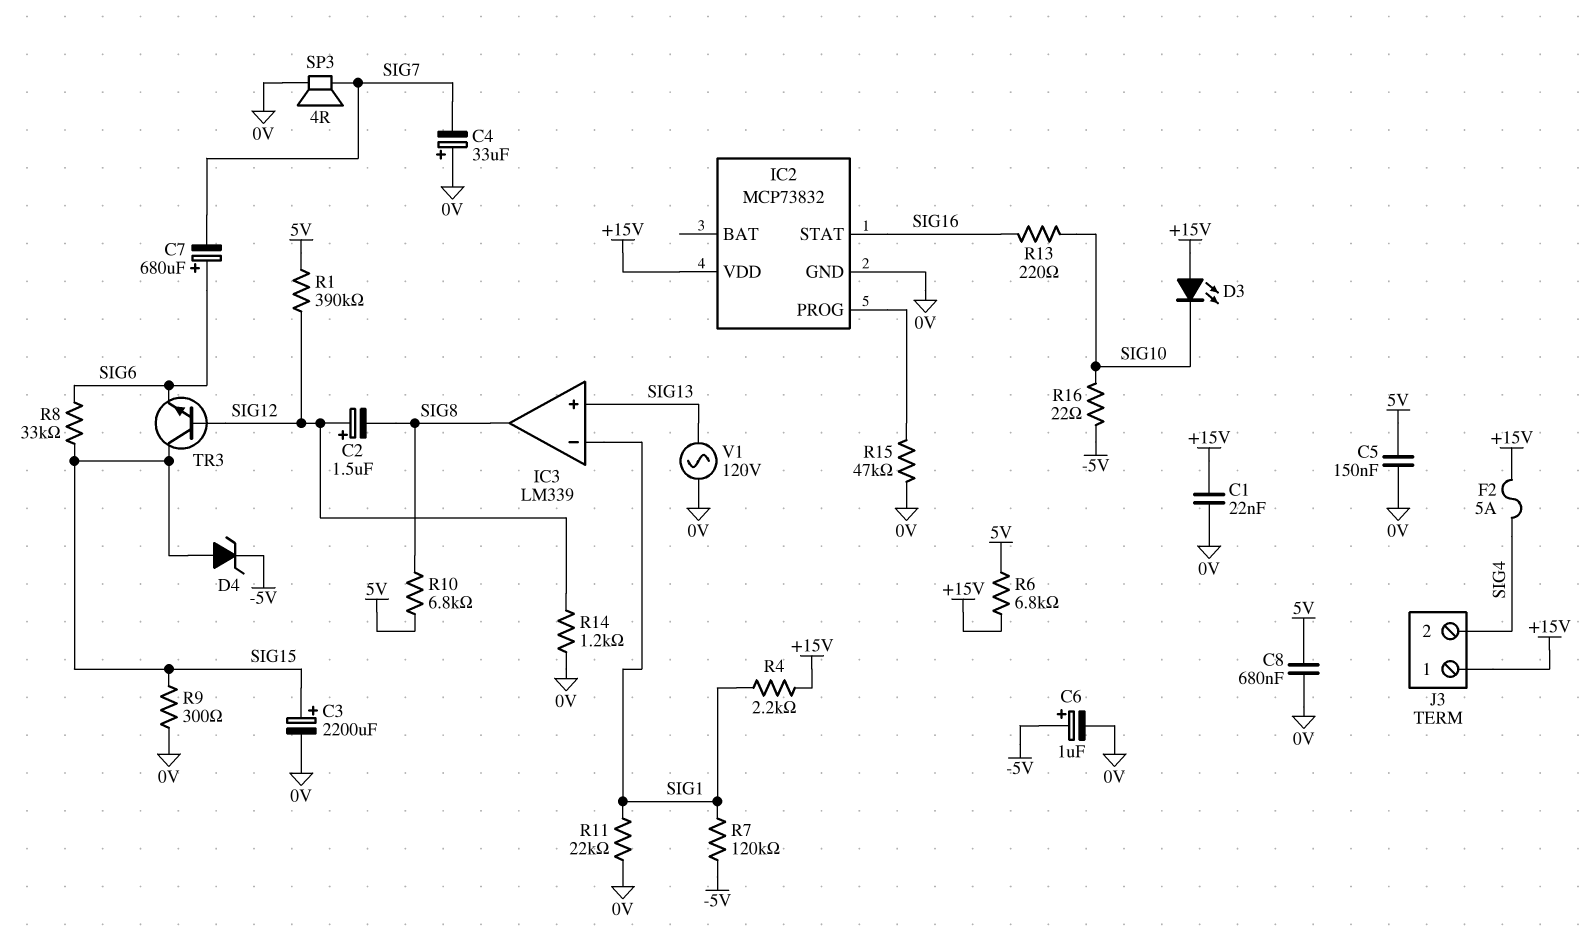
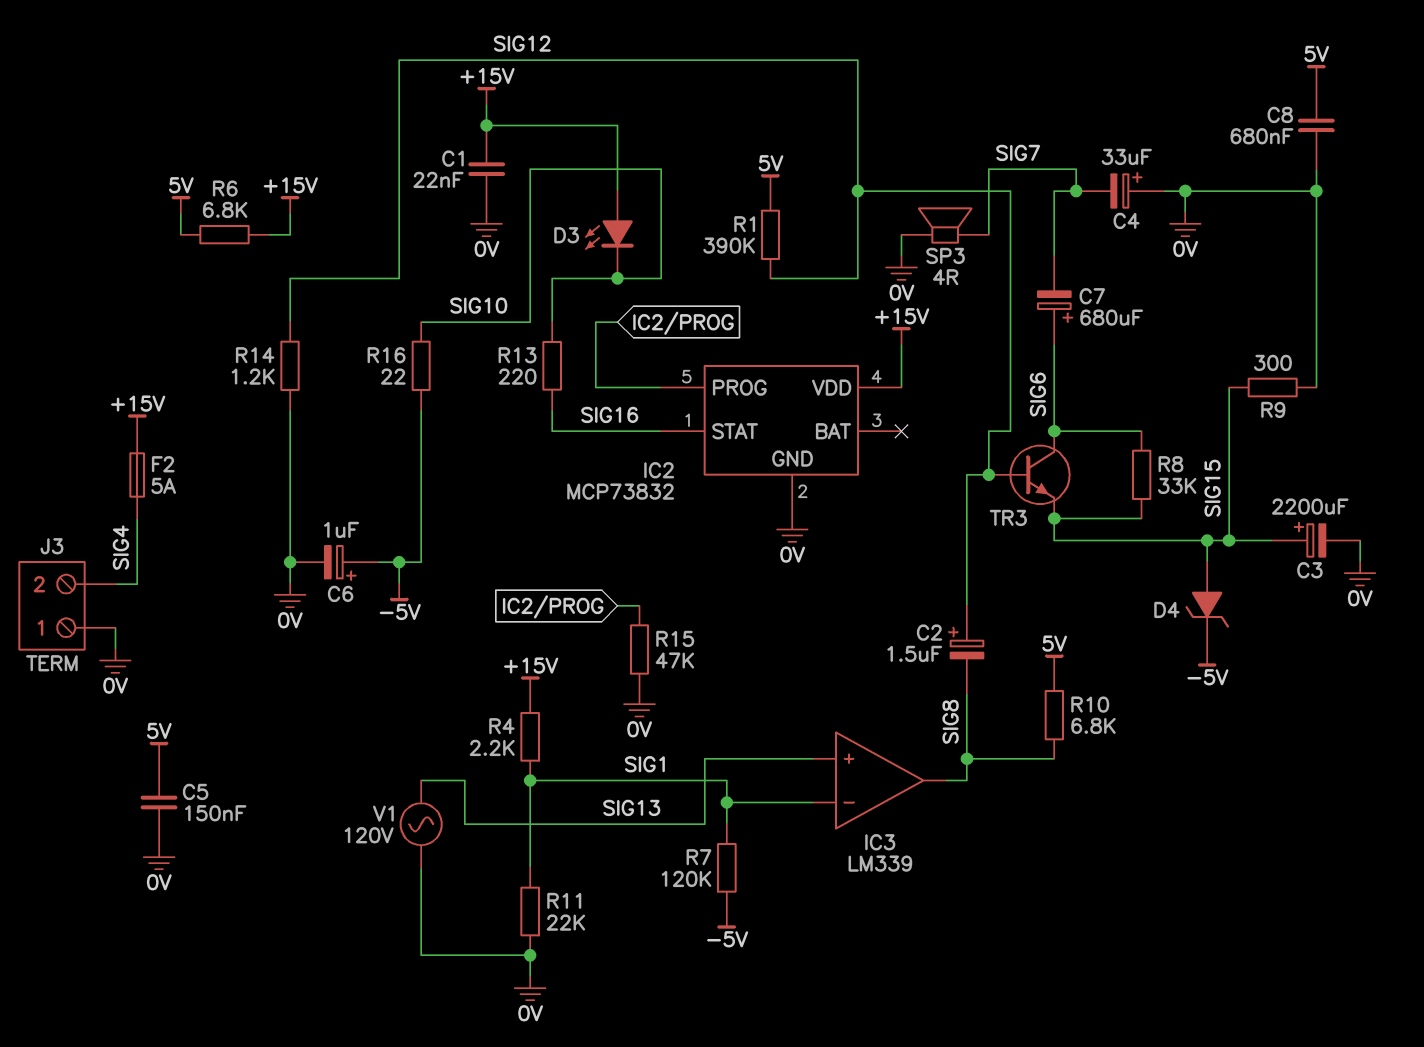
J3 pin 1: +15V -> 0V
TR3: NPN (B SIG12, C SIG15, E SIG6) -> NPN (B SIG12, C SIG6, E SIG15)

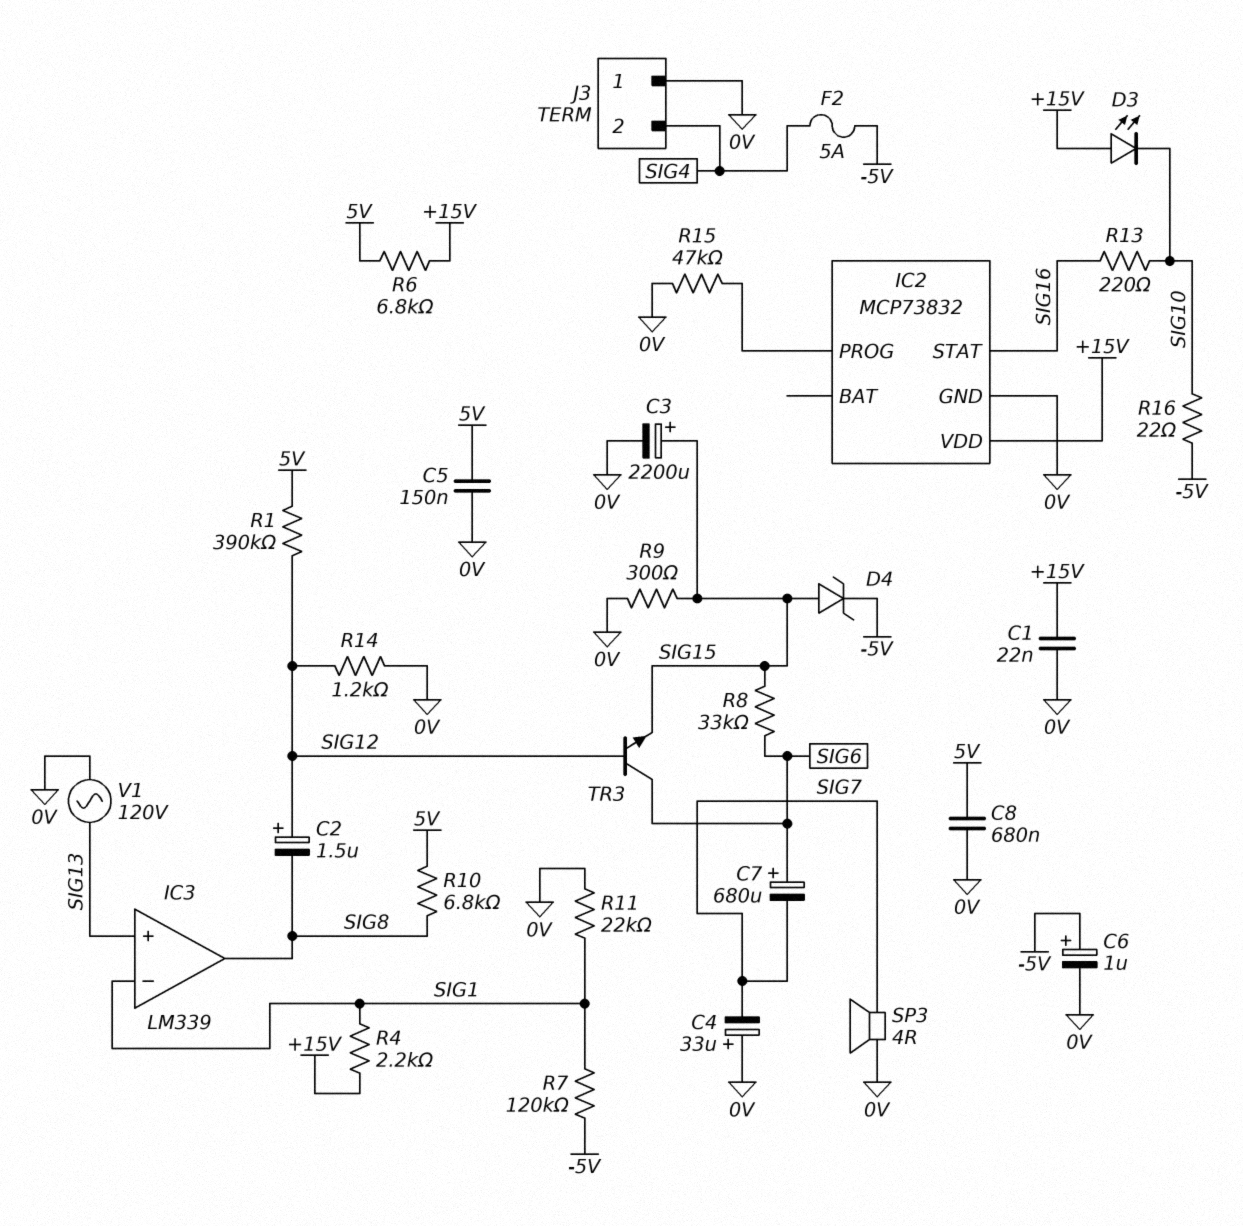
F2: 5A (+15V, SIG4) -> 5A (-5V, SIG4)

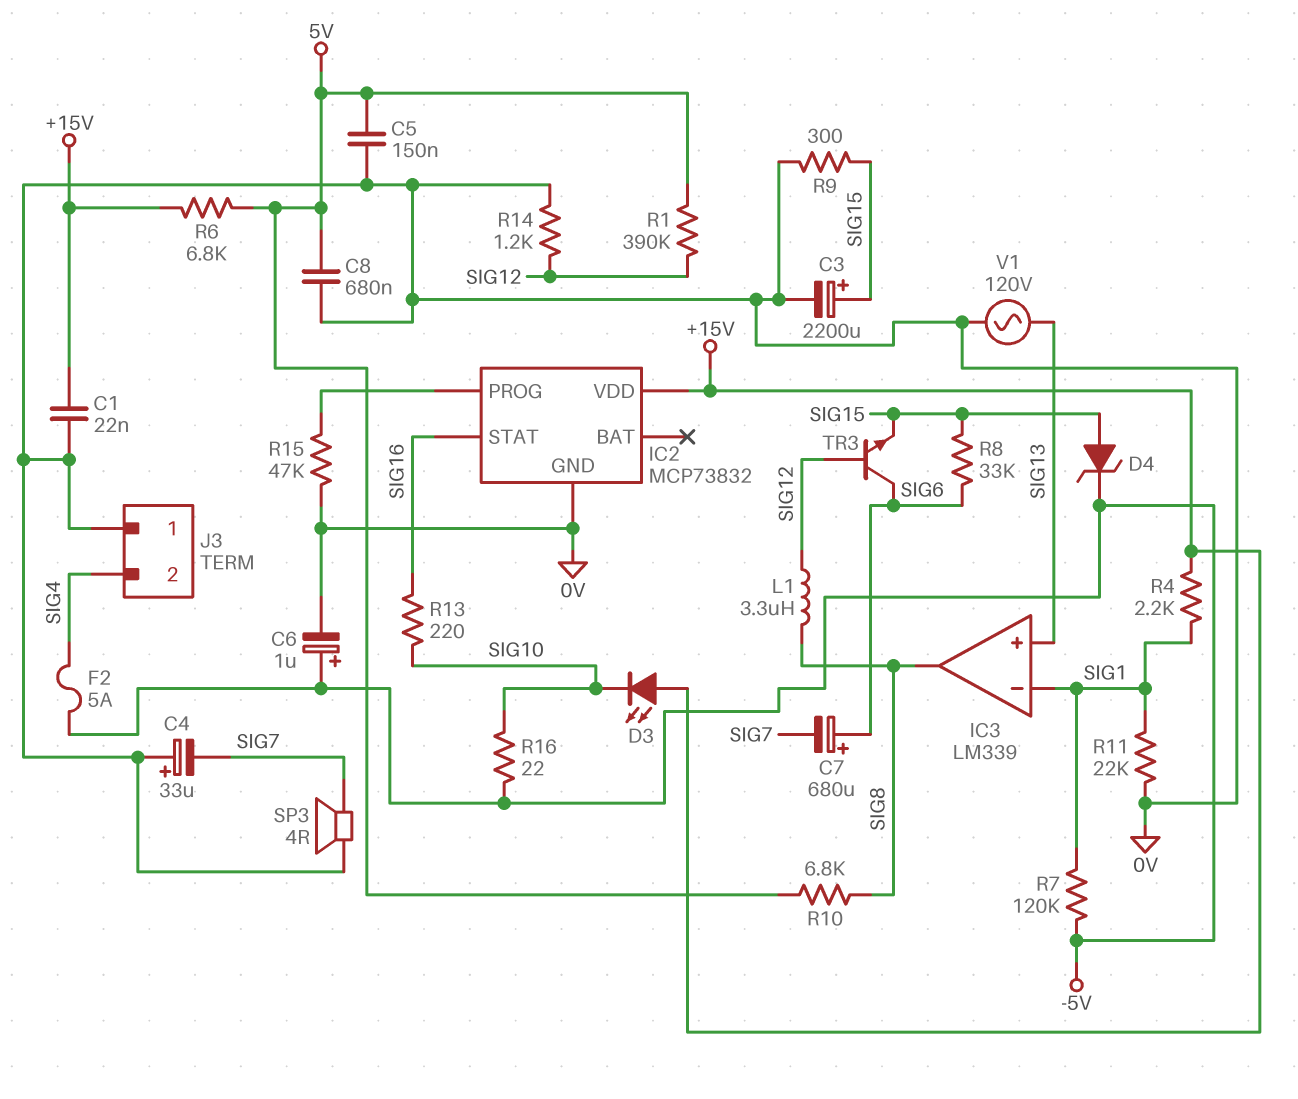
C2: 1.5uF (plus SIG12, minus SIG8) -> none
L1: none -> 3.3uH (SIG8, SIG12)

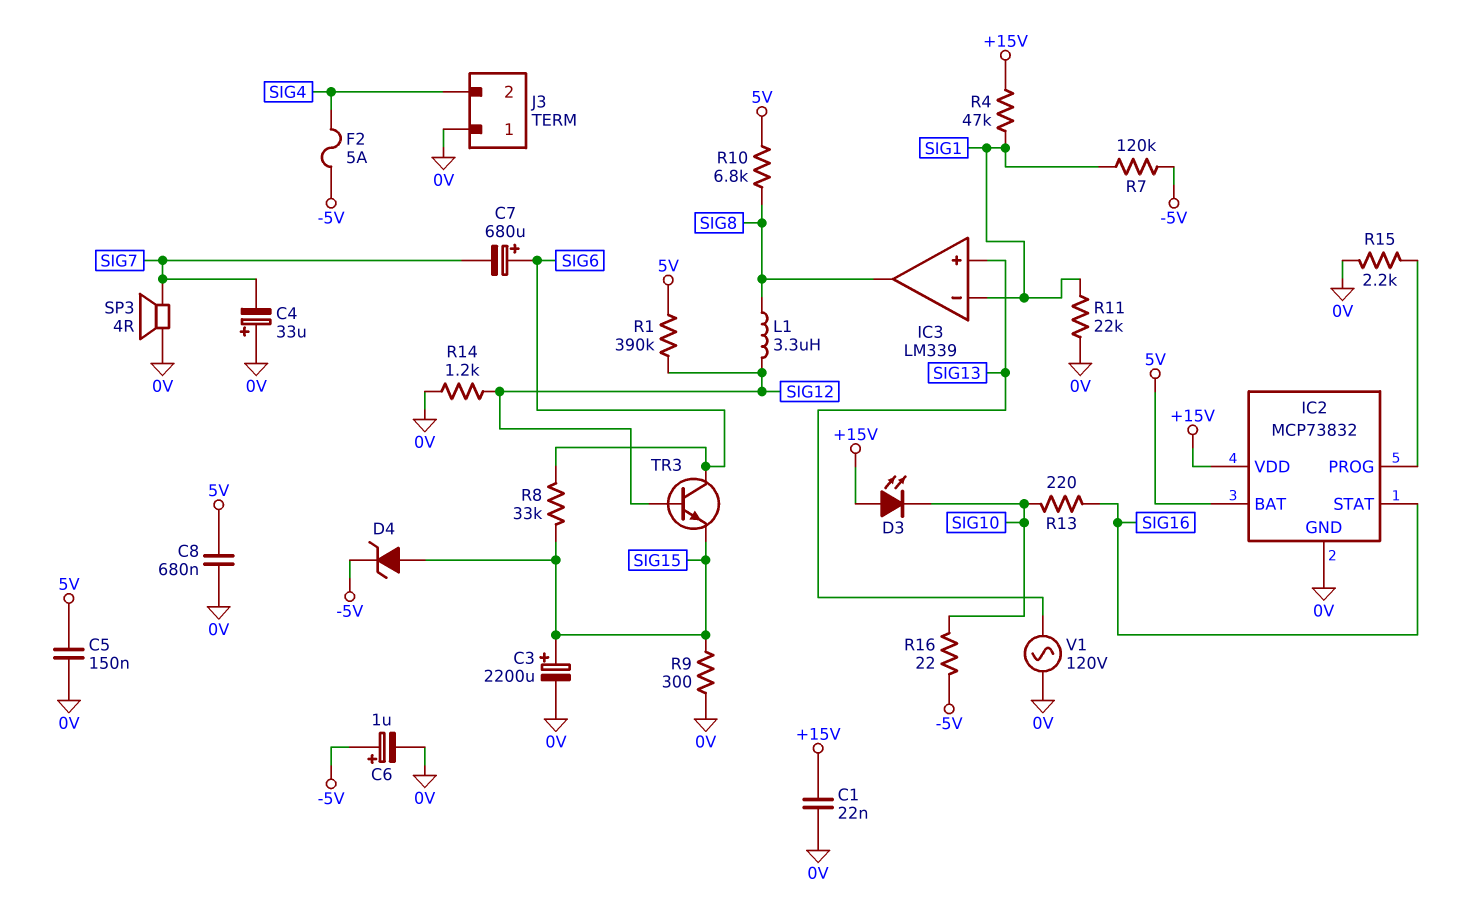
IC2 pin BAT: none -> 5V
R4: 2.2k (+15V, SIG1) -> 47k (+15V, SIG1)
R6: 6.8k (+15V, 5V) -> none
R15: 47k (0V, IC2/PROG) -> 2.2k (0V, IC2/PROG)

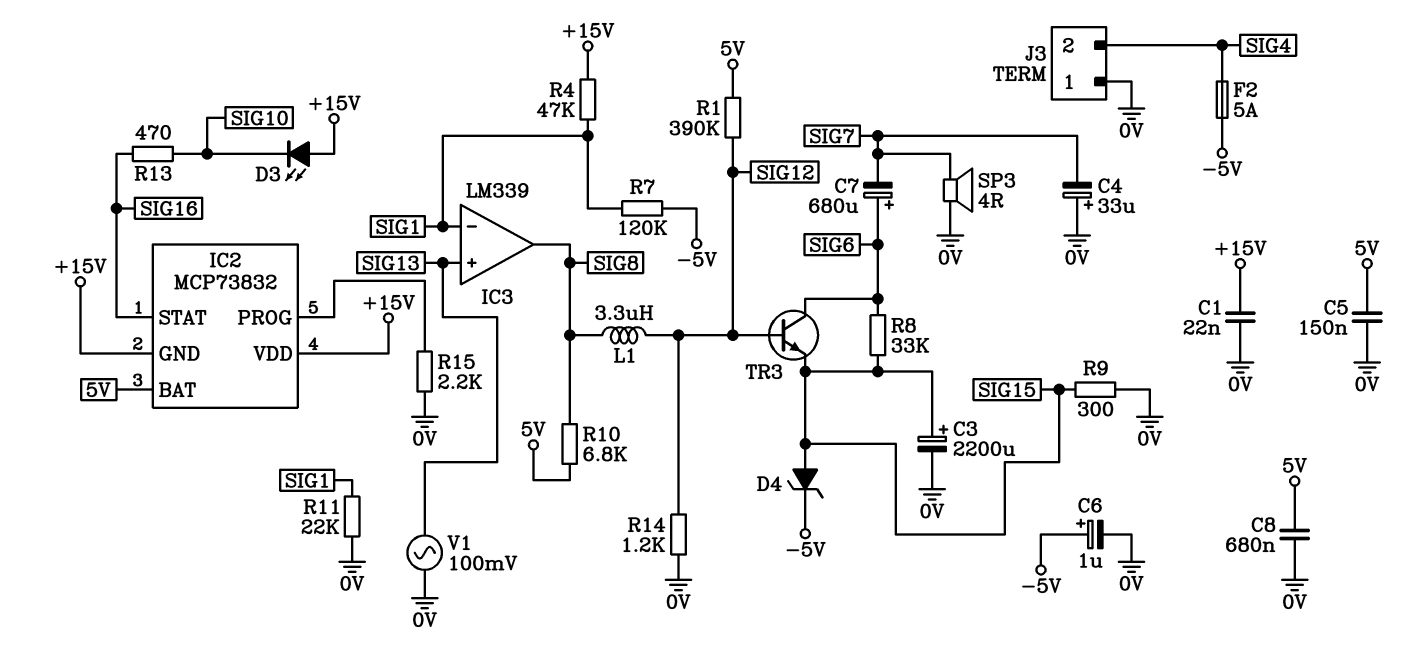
IC2 pin GND: 0V -> +15V
R13: 220 (SIG10, SIG16) -> 470 (SIG10, SIG16)
R16: 22 (-5V, SIG10) -> none
V1: AC 120V (0V, SIG13) -> AC 100mV (0V, SIG13)

